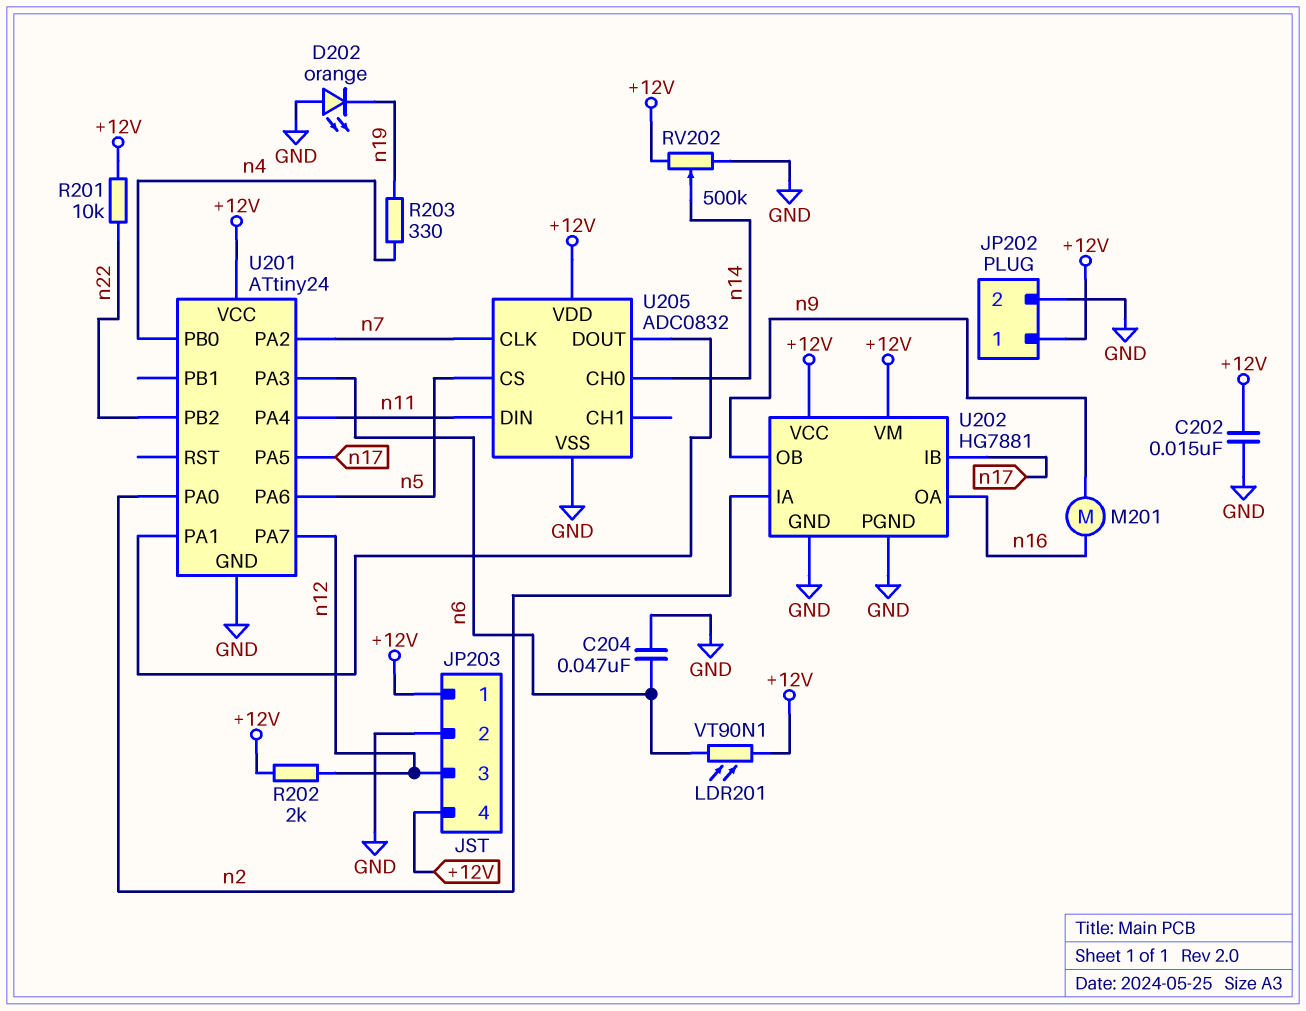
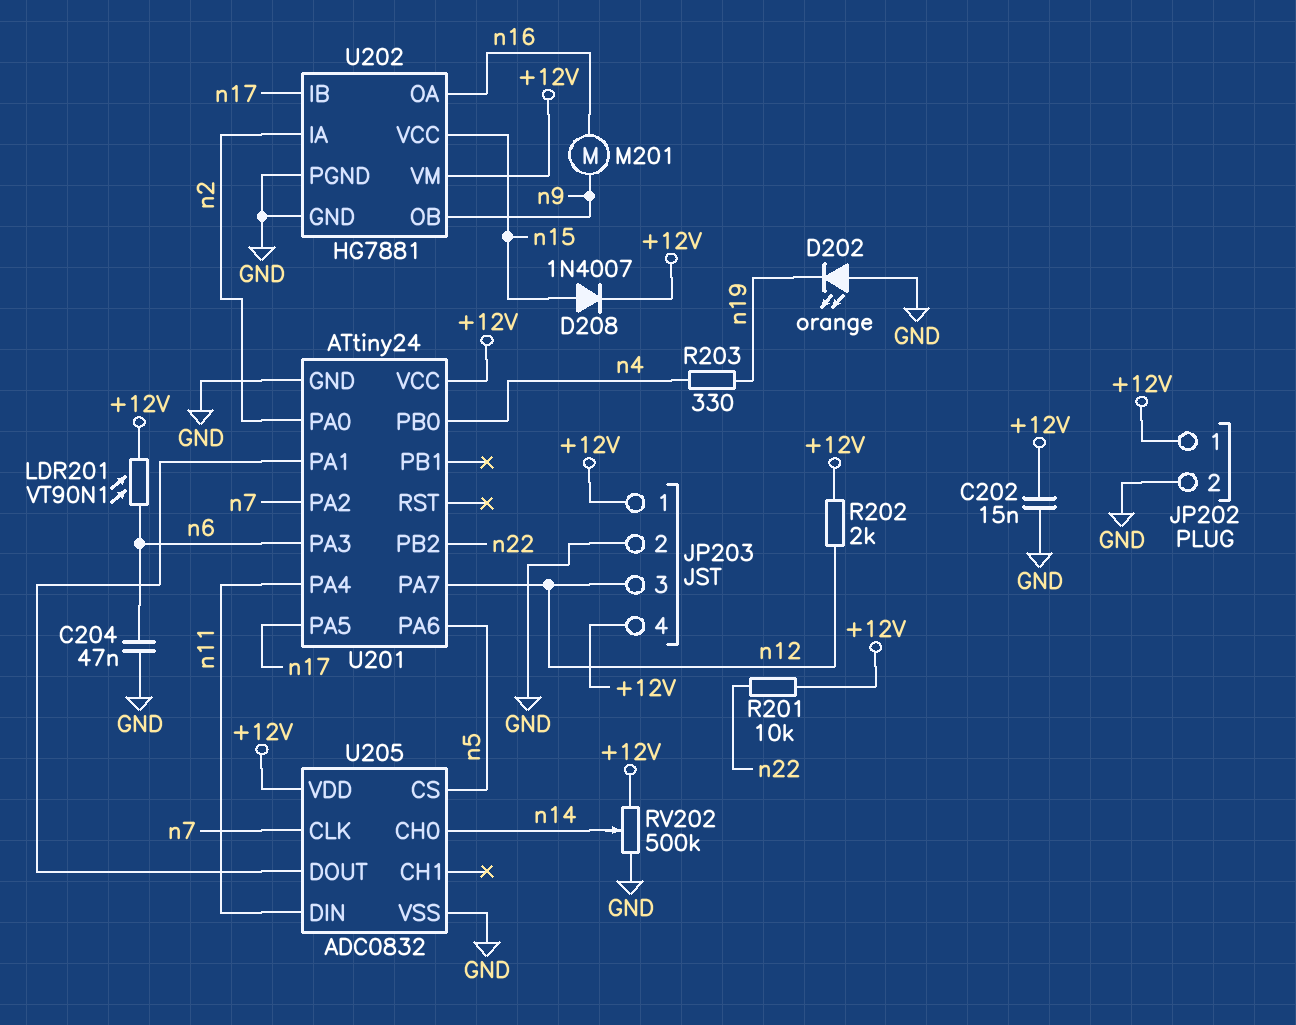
D208: none -> diode 1N4007 (A n15, K +12V)
U202 pin VCC: +12V -> n15

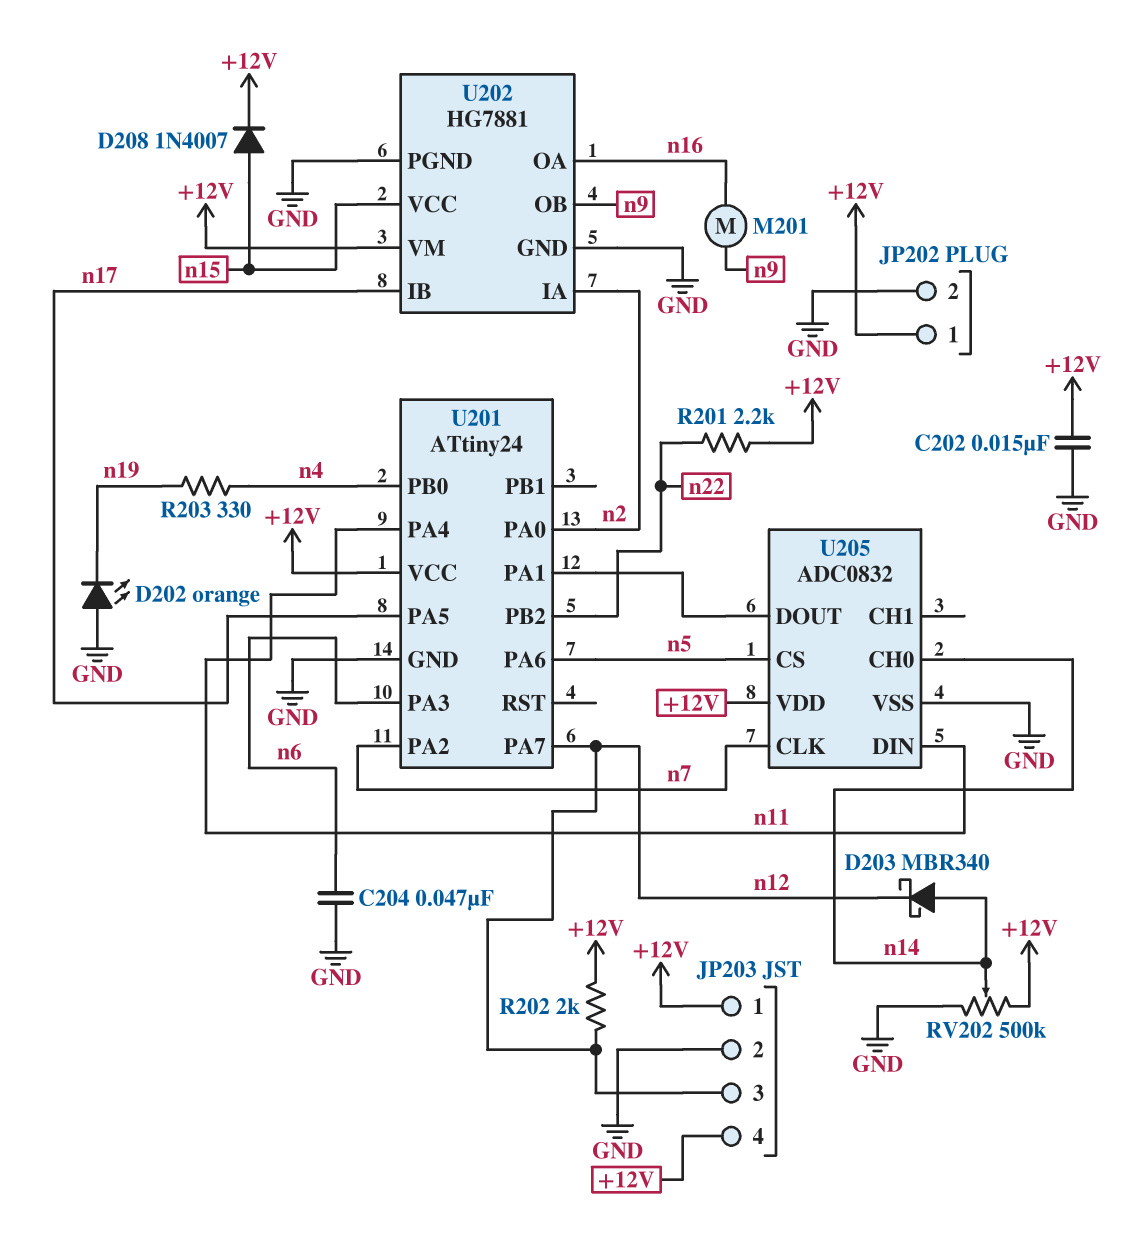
D203: none -> schottky MBR340 (A n14, K n12)
LDR201: VT90N1 (+12V, n6) -> none
R201: 10k (+12V, n22) -> 2.2k (+12V, n22)

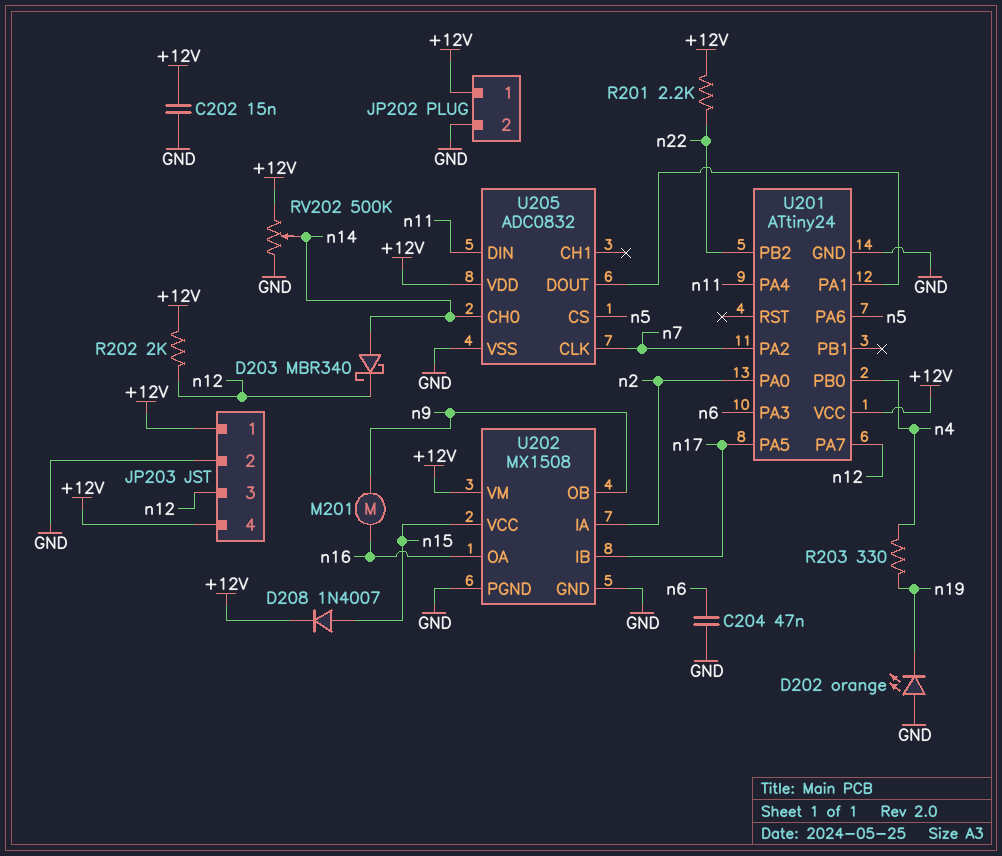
U202: HG7881 -> MX1508

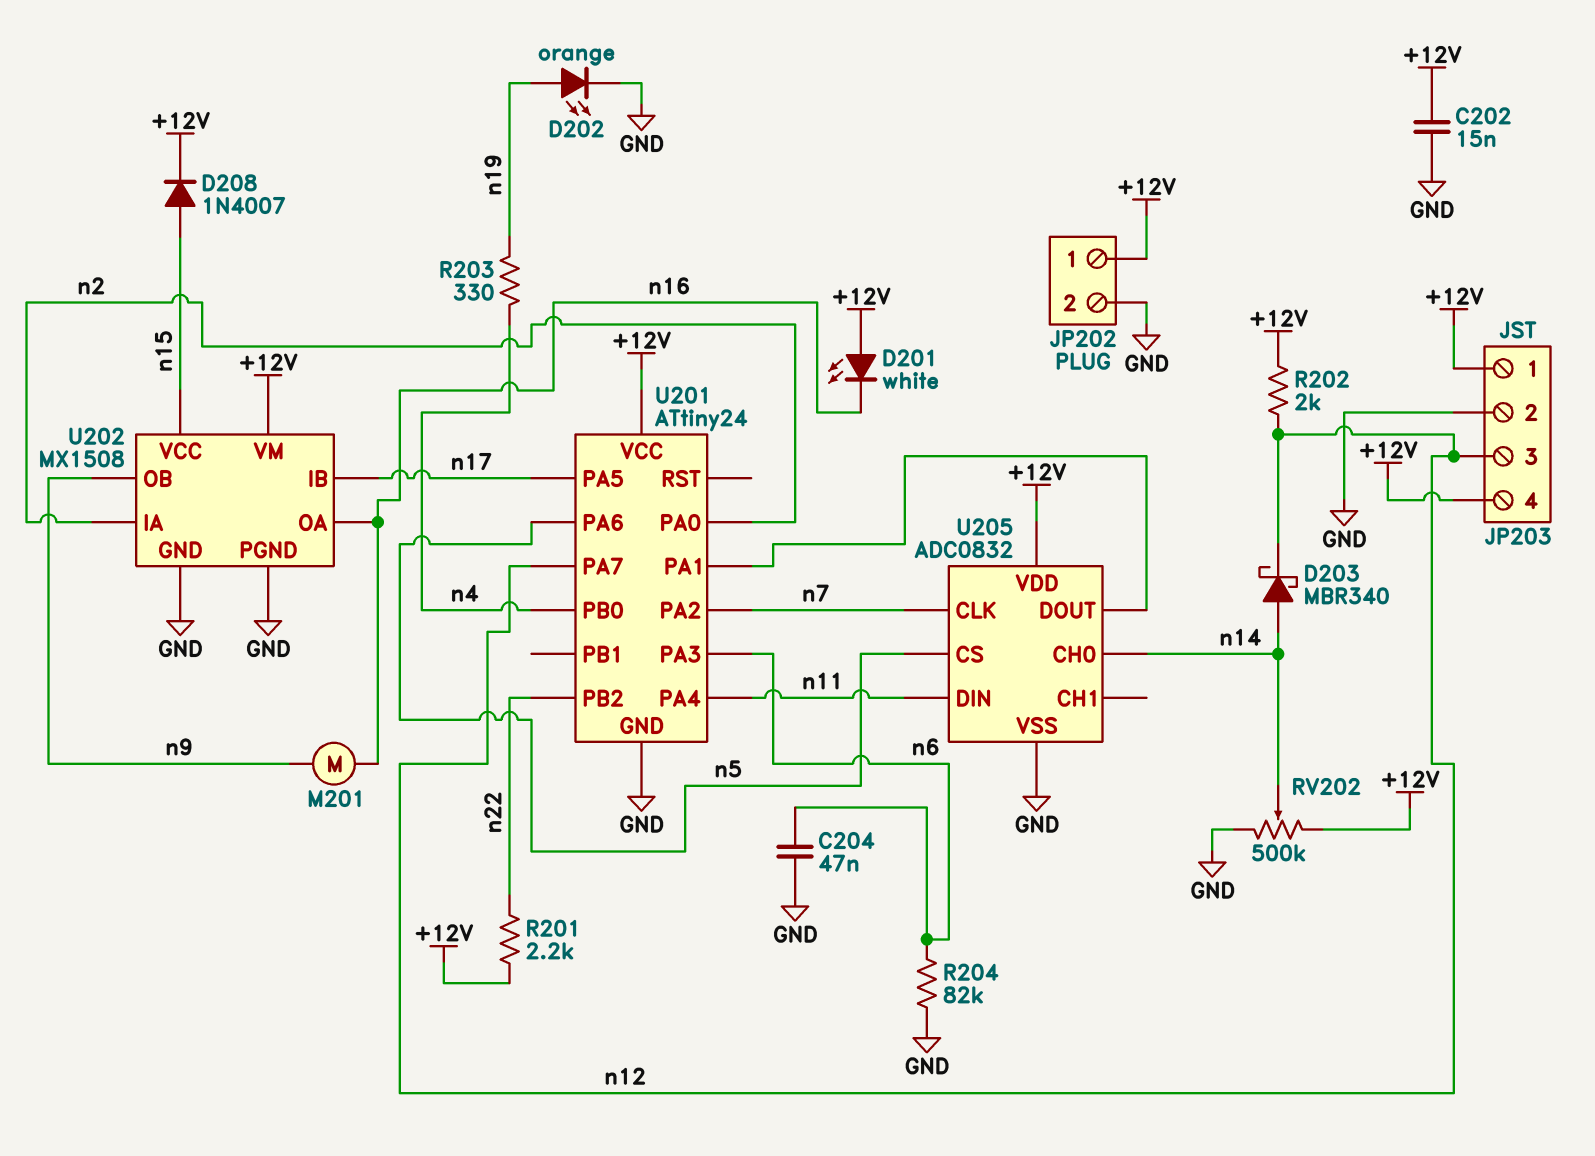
D201: none -> LED white (A +12V, K n16)
D202: LED orange (A GND, K n19) -> LED orange (A n19, K GND)
R204: none -> 82k (GND, n6)

